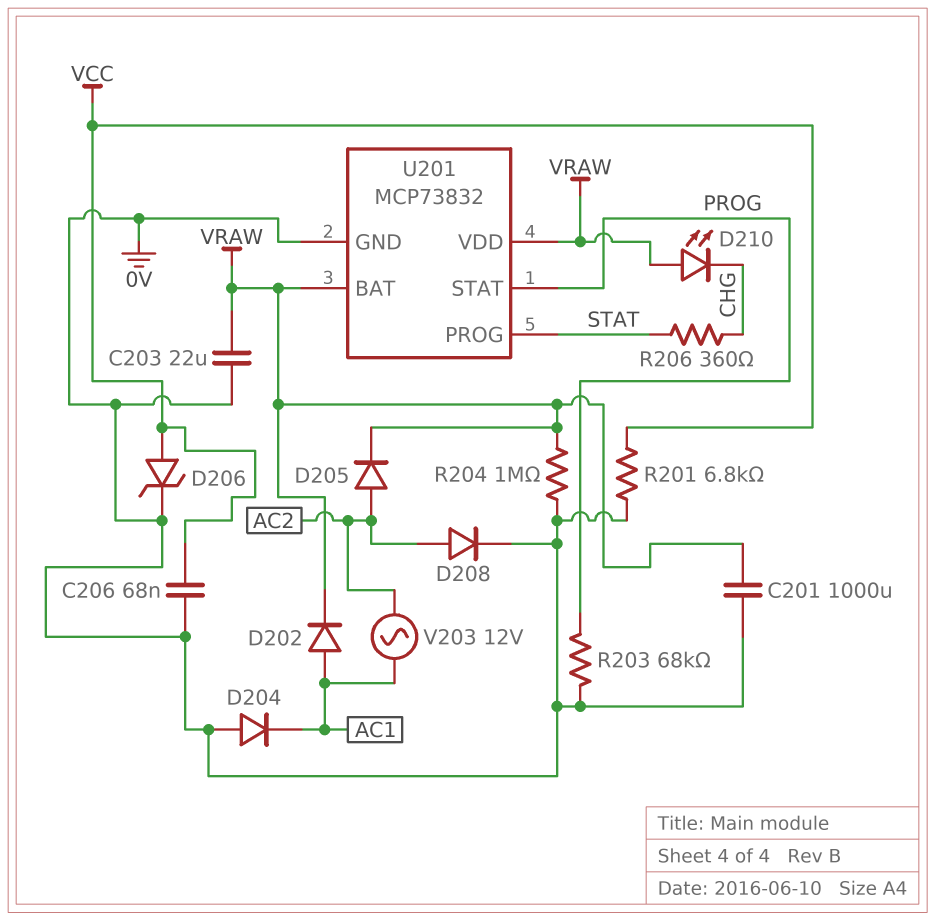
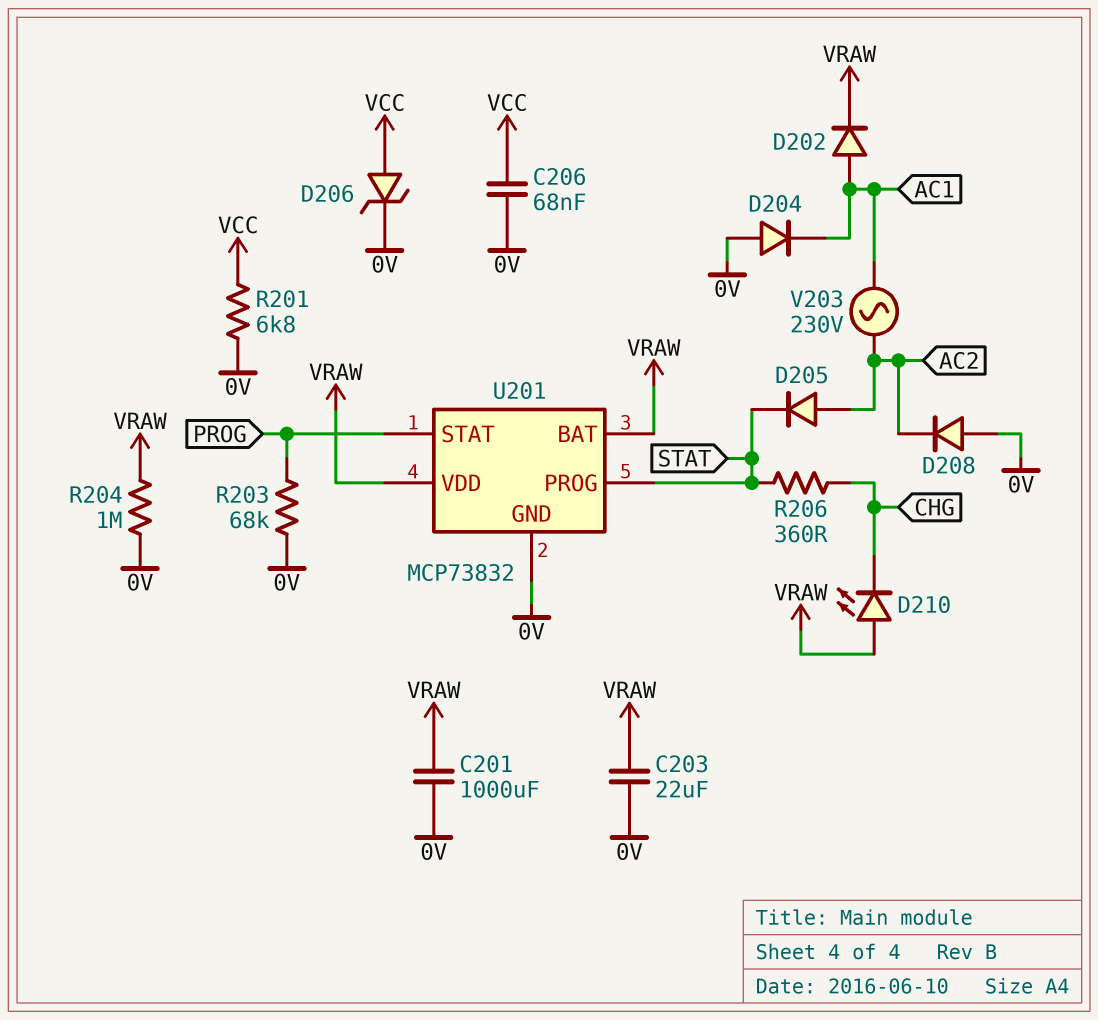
D205: diode (A AC2, K VRAW) -> diode (A AC2, K STAT)
D208: diode (A AC2, K 0V) -> diode (A 0V, K AC2)
V203: AC 12V (AC1, AC2) -> AC 230V (AC1, AC2)

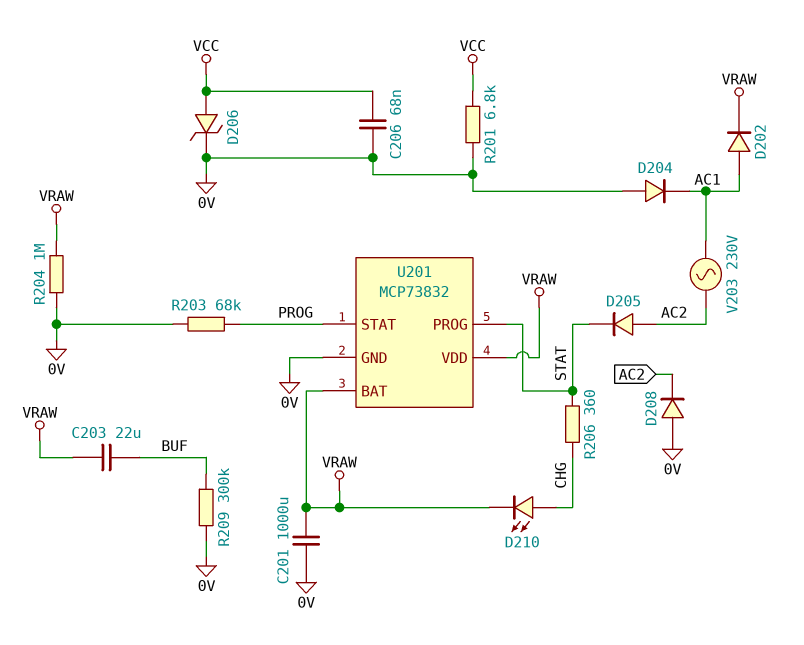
C203: 22uF (0V, VRAW) -> 22uF (BUF, VRAW)
D210: LED (A VRAW, K CHG) -> LED (A CHG, K VRAW)
R209: none -> 300k (0V, BUF)

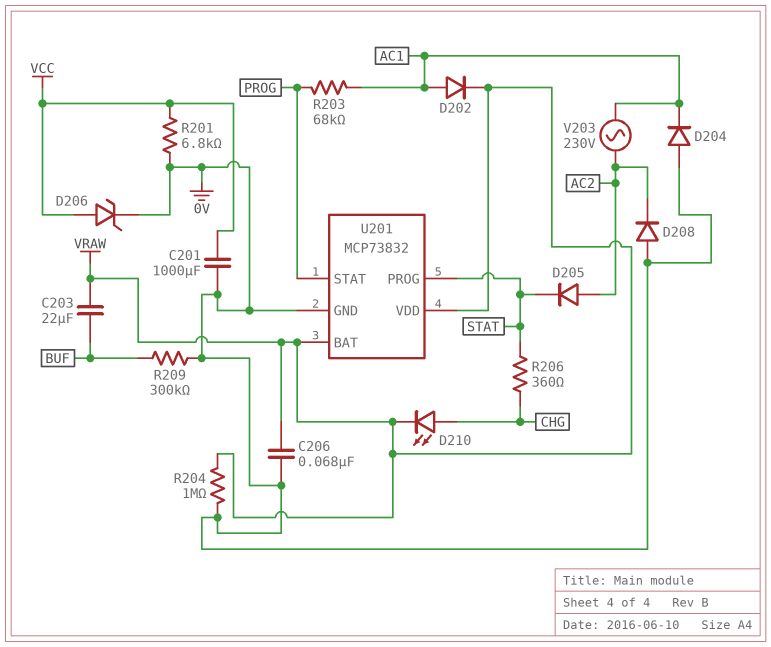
C201: 1000uF (0V, VRAW) -> 1000uF (0V, VCC)
C206: 68nF (0V, VCC) -> 68nF (0V, VRAW)
R203: 68k (0V, PROG) -> 68k (AC1, PROG)

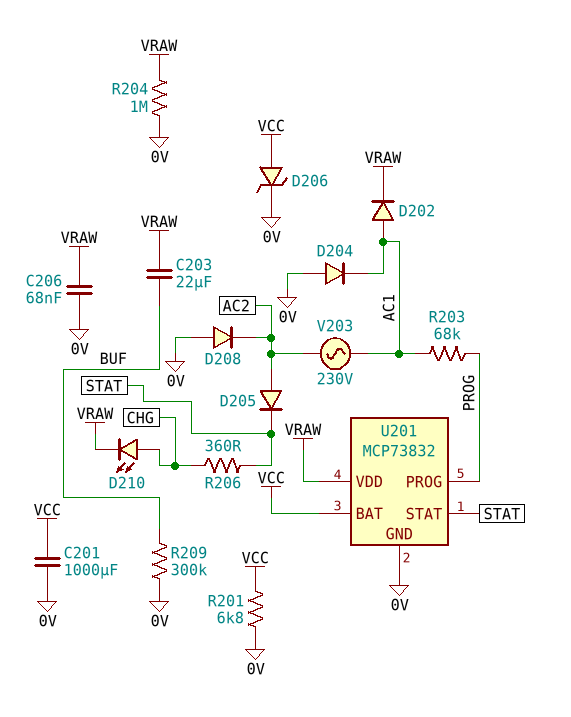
U201 pin BAT: VRAW -> VCC
U201 pin PROG: STAT -> PROG
U201 pin STAT: PROG -> STAT

